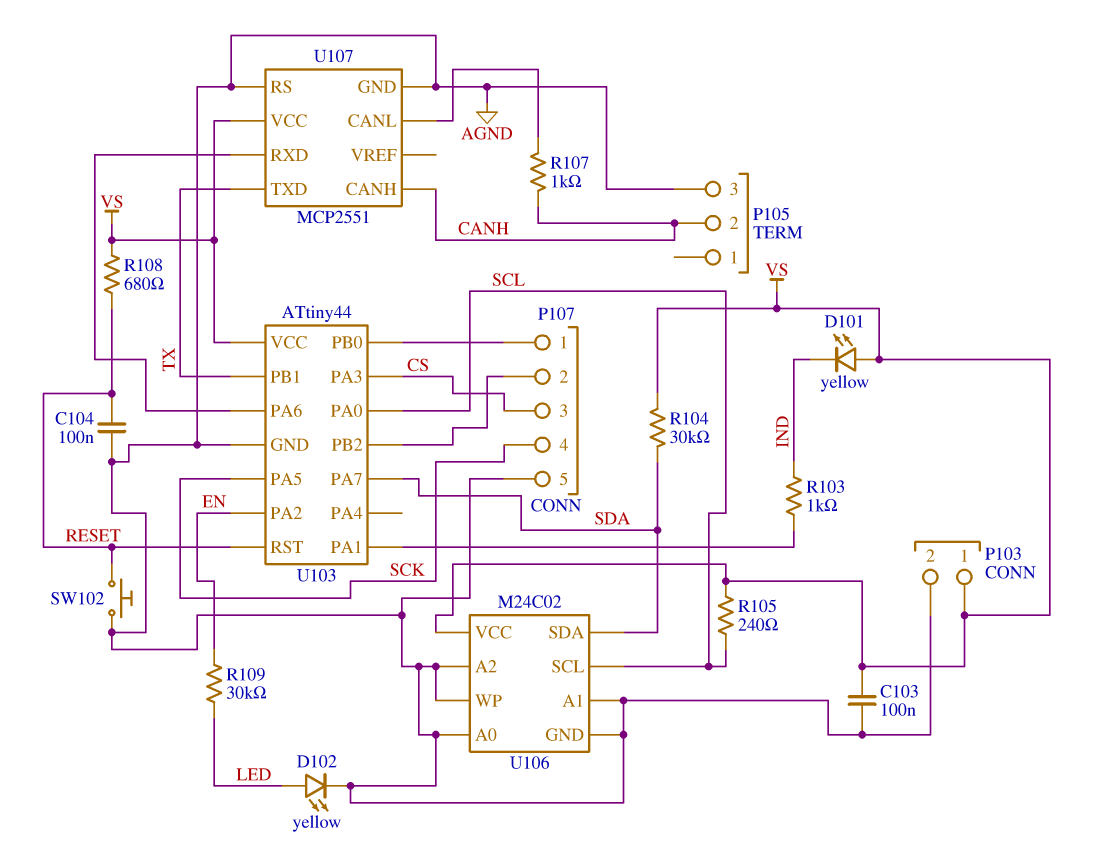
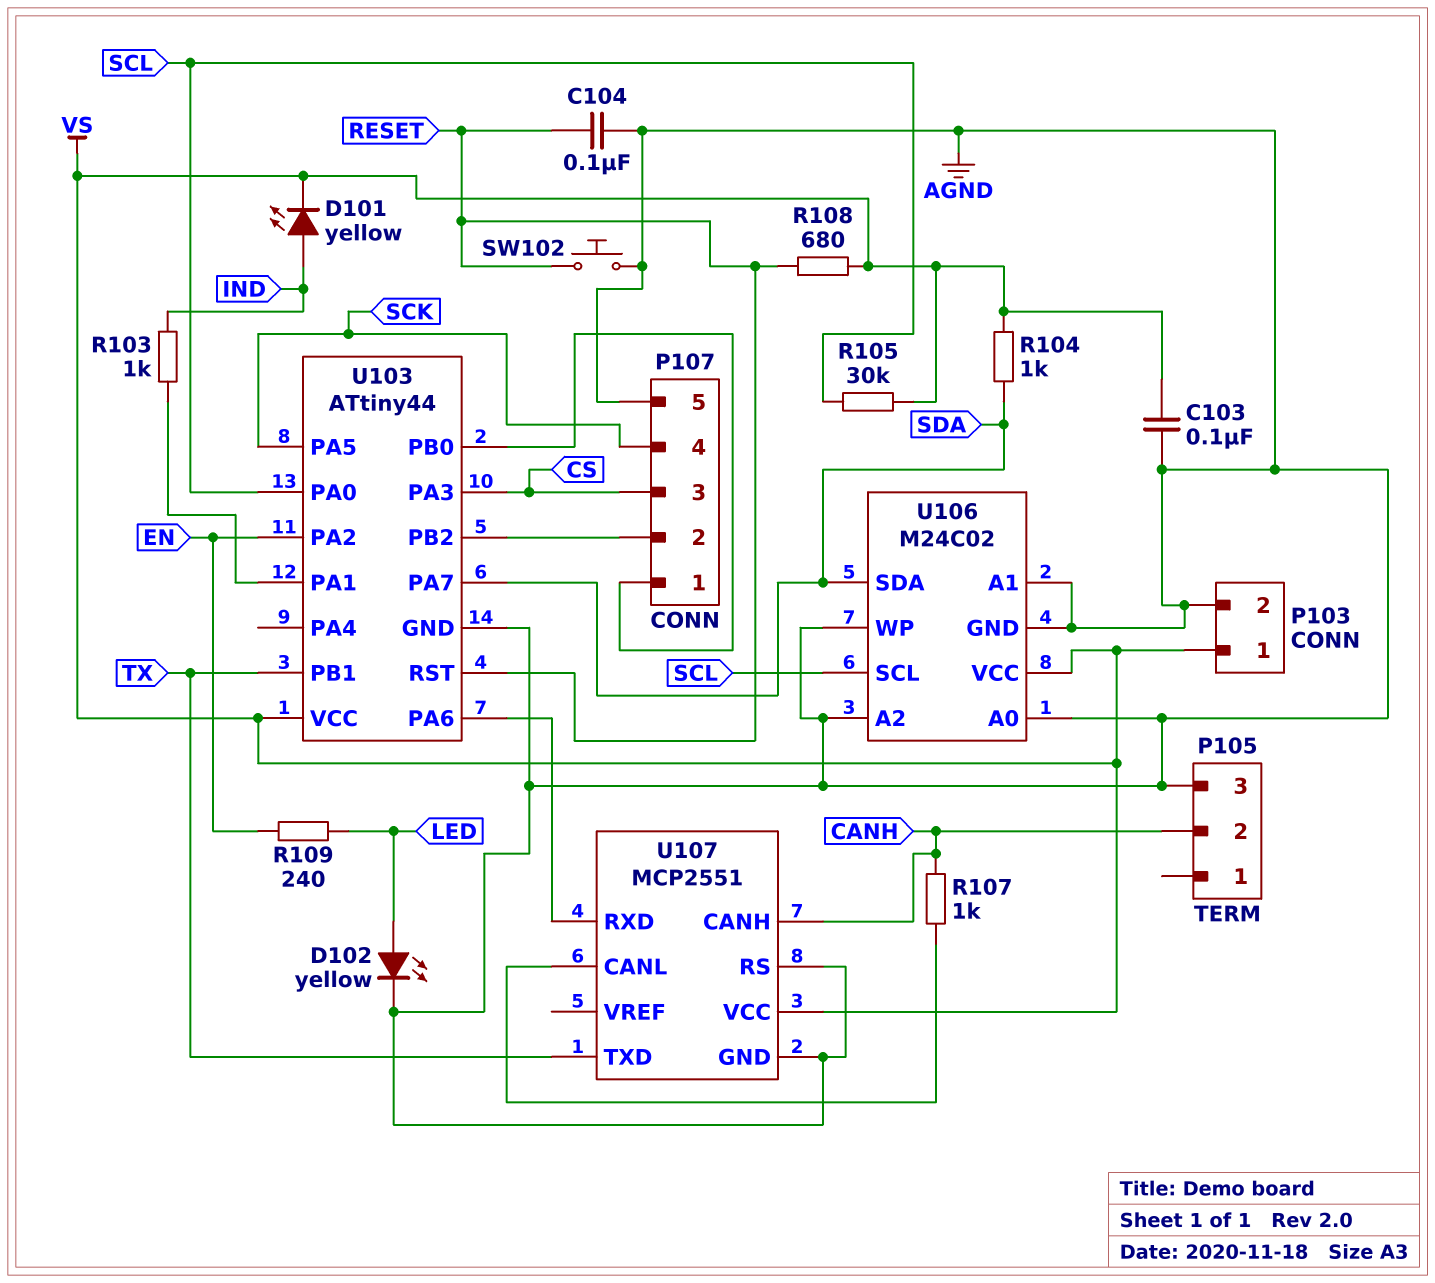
D101: LED yellow (A VS, K IND) -> LED yellow (A IND, K VS)
R104: 30k (SDA, VS) -> 1k (SDA, VS)
R105: 240 (SCL, VS) -> 30k (SCL, VS)
R109: 30k (EN, LED) -> 240 (EN, LED)

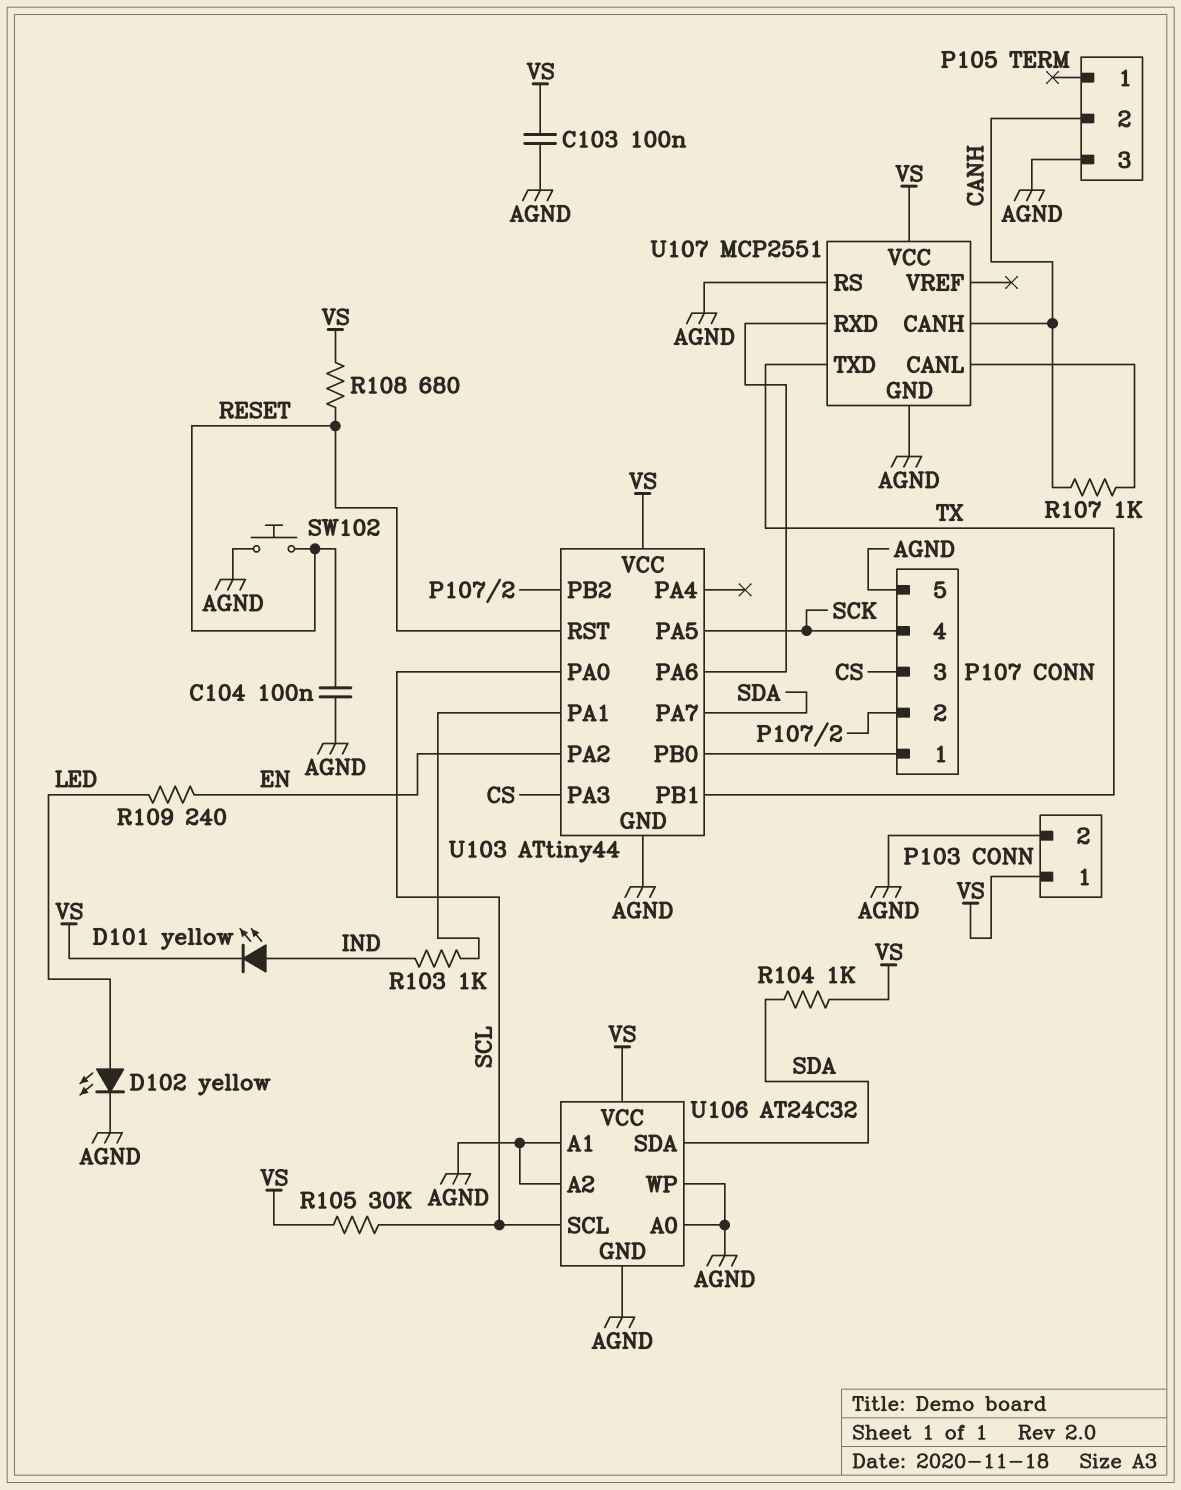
U106: M24C02 -> AT24C32

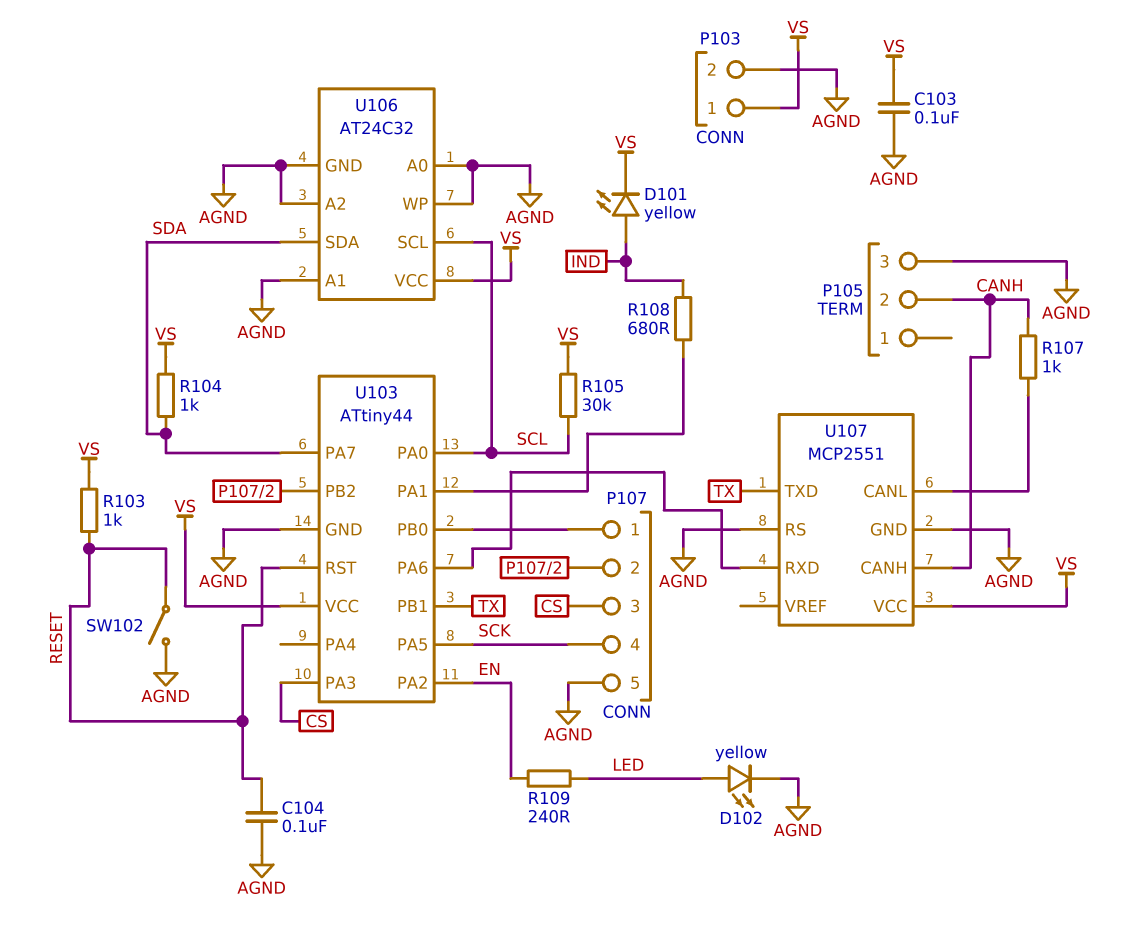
R103: 1k (IND, U103/PA1) -> 1k (RESET, VS)
R108: 680 (RESET, VS) -> 680 (IND, U103/PA1)
SW102: button (AGND, RESET) -> switch (AGND, RESET)

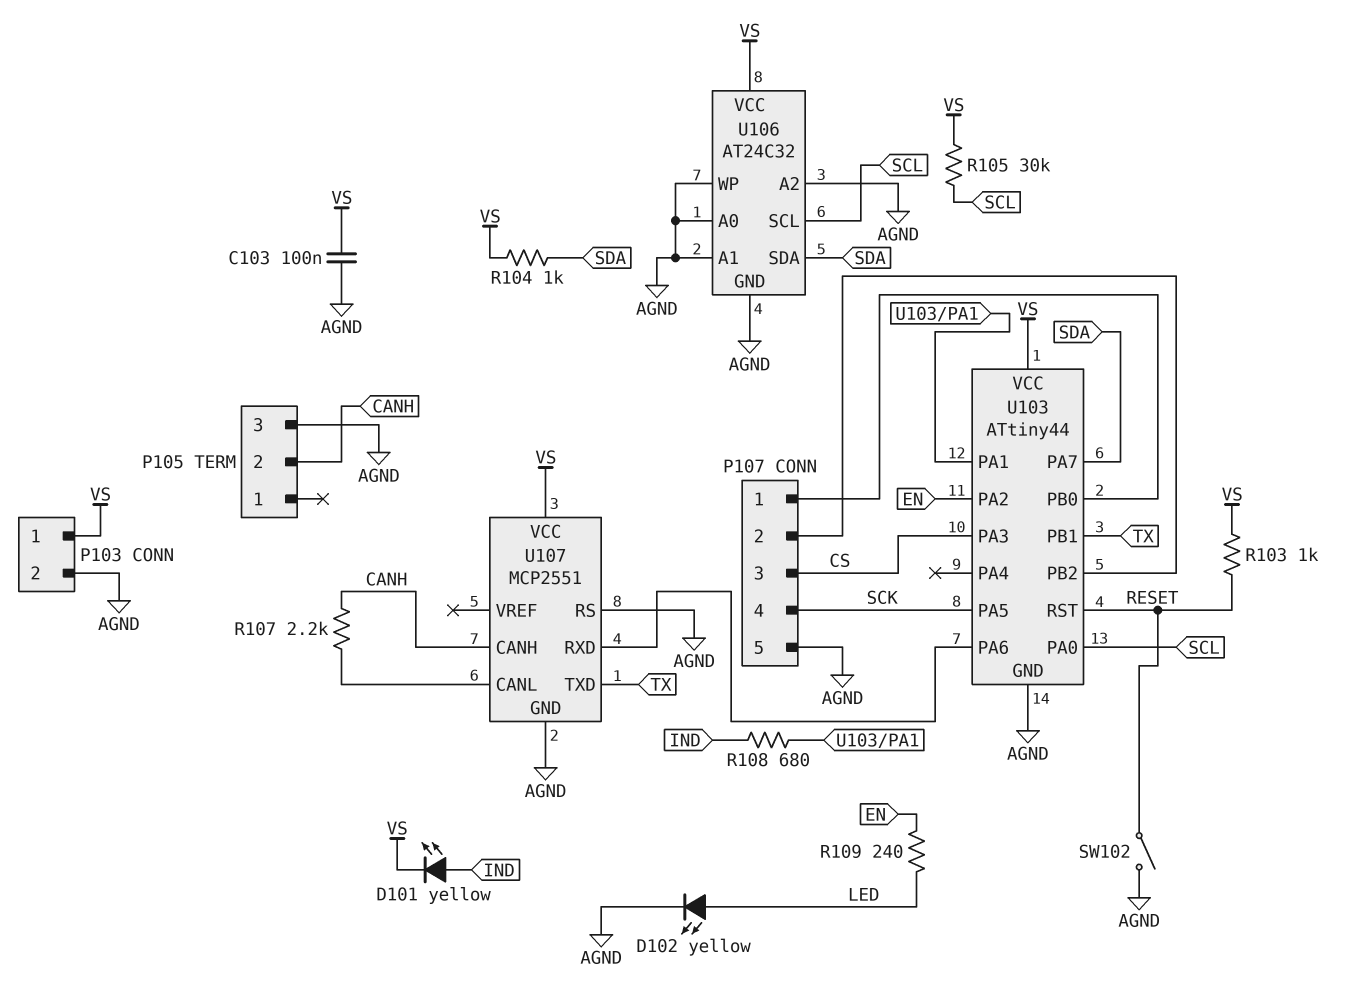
C104: 100nF (AGND, RESET) -> none
R107: 1k (CANH, U107/CANL) -> 2.2k (CANH, U107/CANL)

